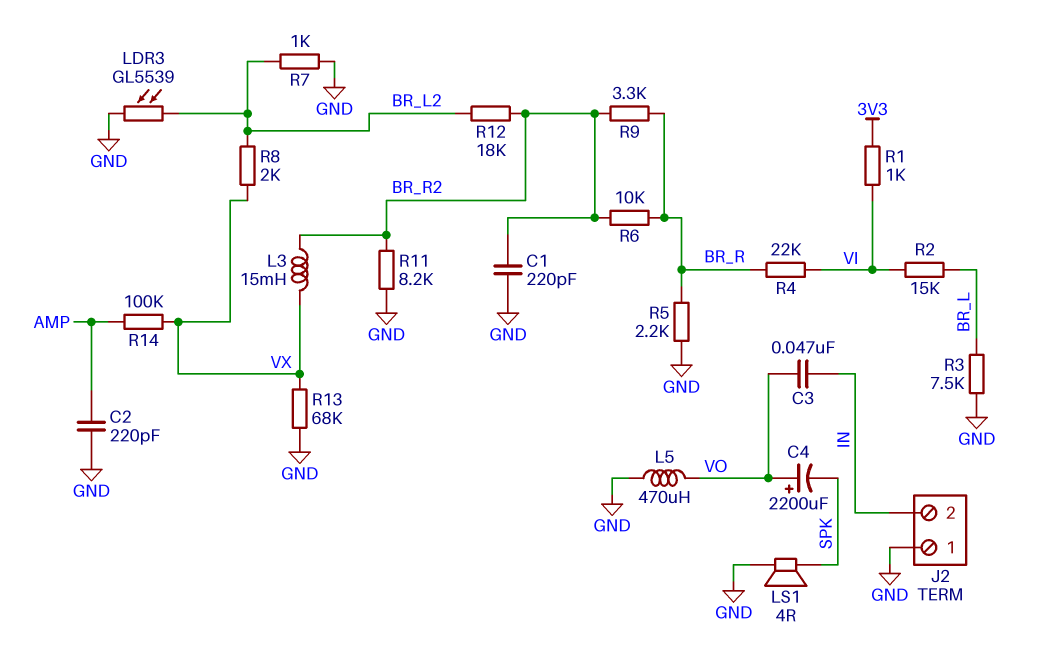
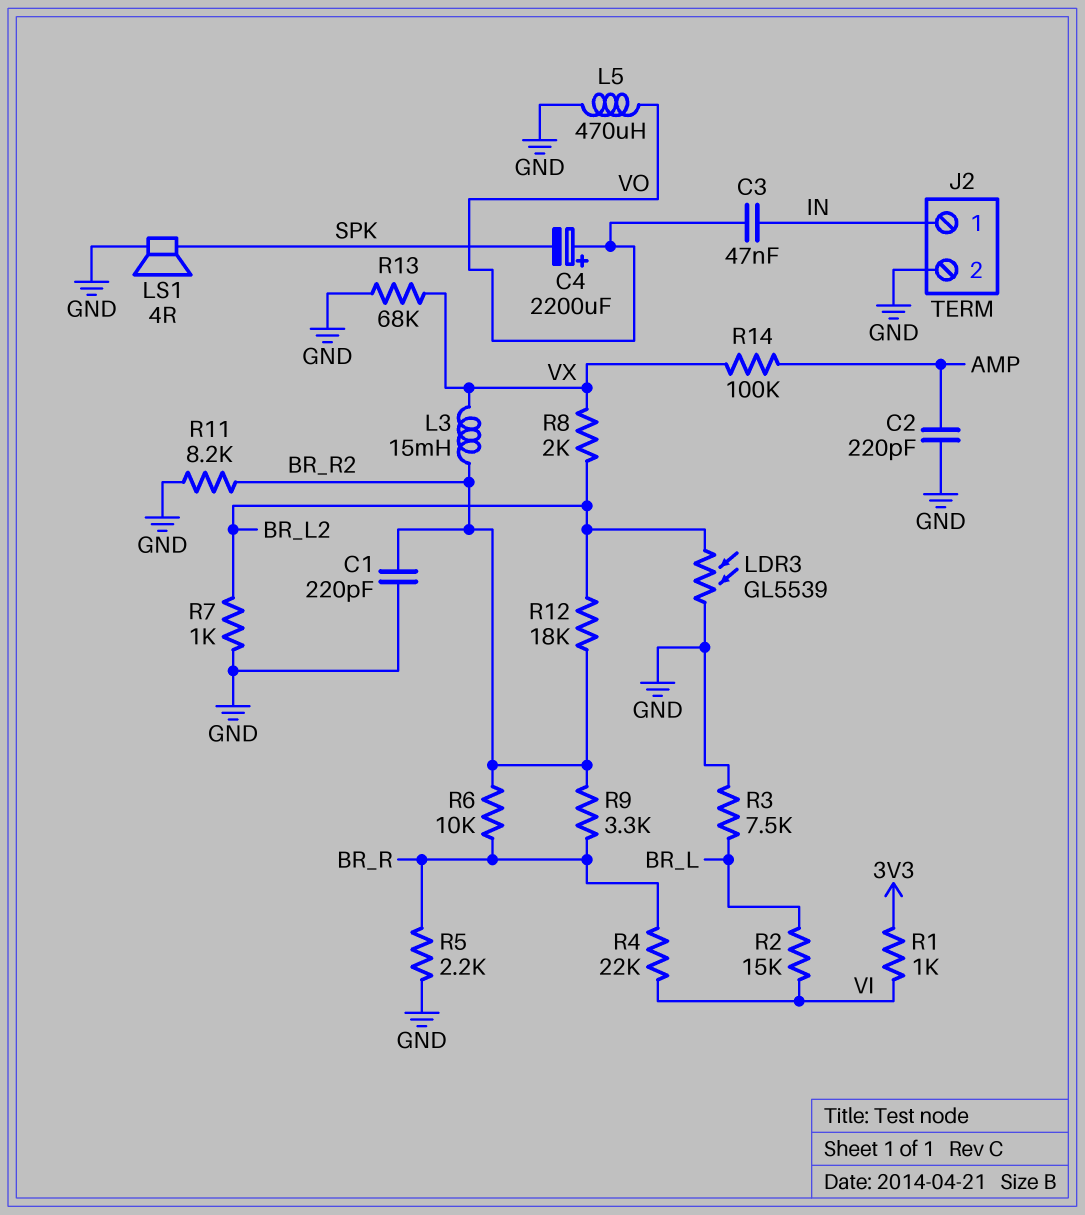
J2 pin 1: GND -> IN
J2 pin 2: IN -> GND

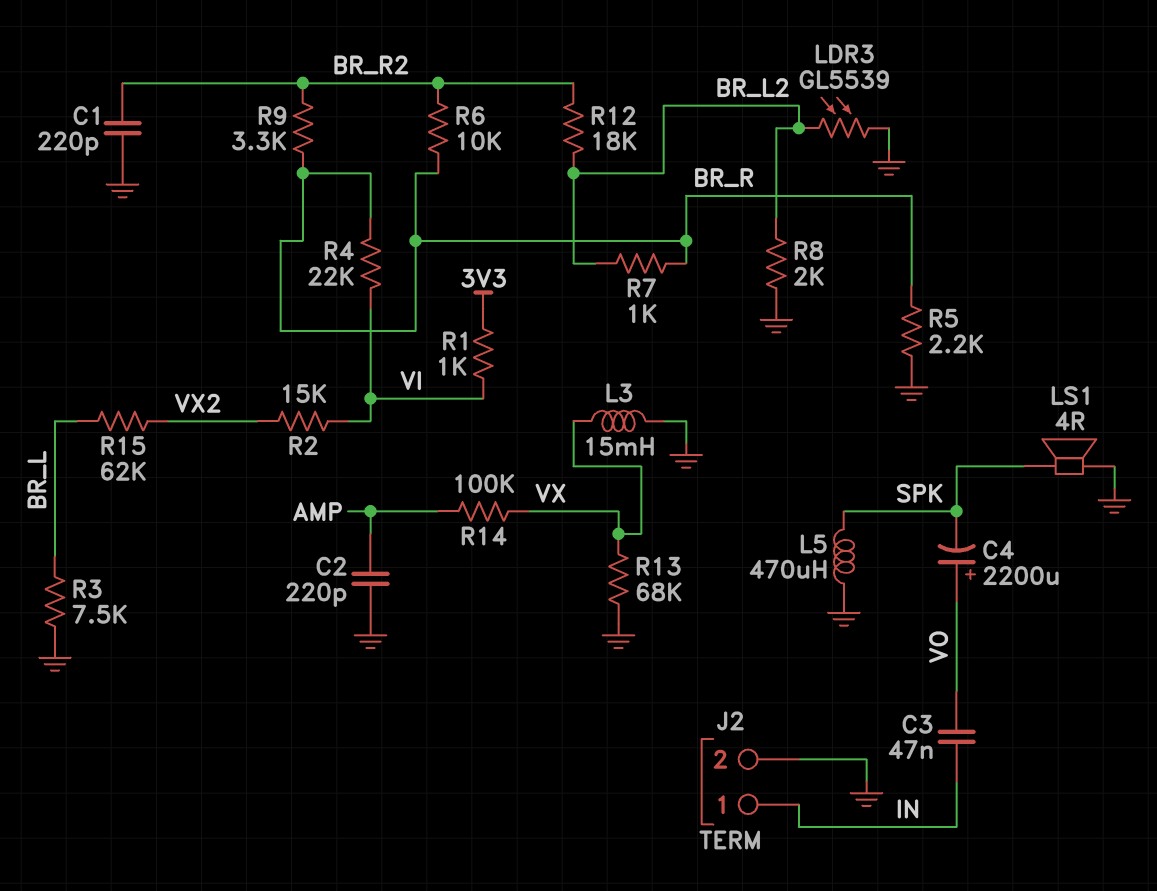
L3: 15mH (BR_R2, VX) -> 15mH (GND, VX)
L5: 470uH (GND, VO) -> 470uH (GND, SPK)
R2: 15k (BR_L, VI) -> 15k (VI, VX2)
R7: 1k (BR_L2, GND) -> 1k (BR_L2, BR_R)
R8: 2k (BR_L2, VX) -> 2k (BR_L2, GND)
R11: 8.2k (BR_R2, GND) -> none
R15: none -> 62k (BR_L, VX2)

